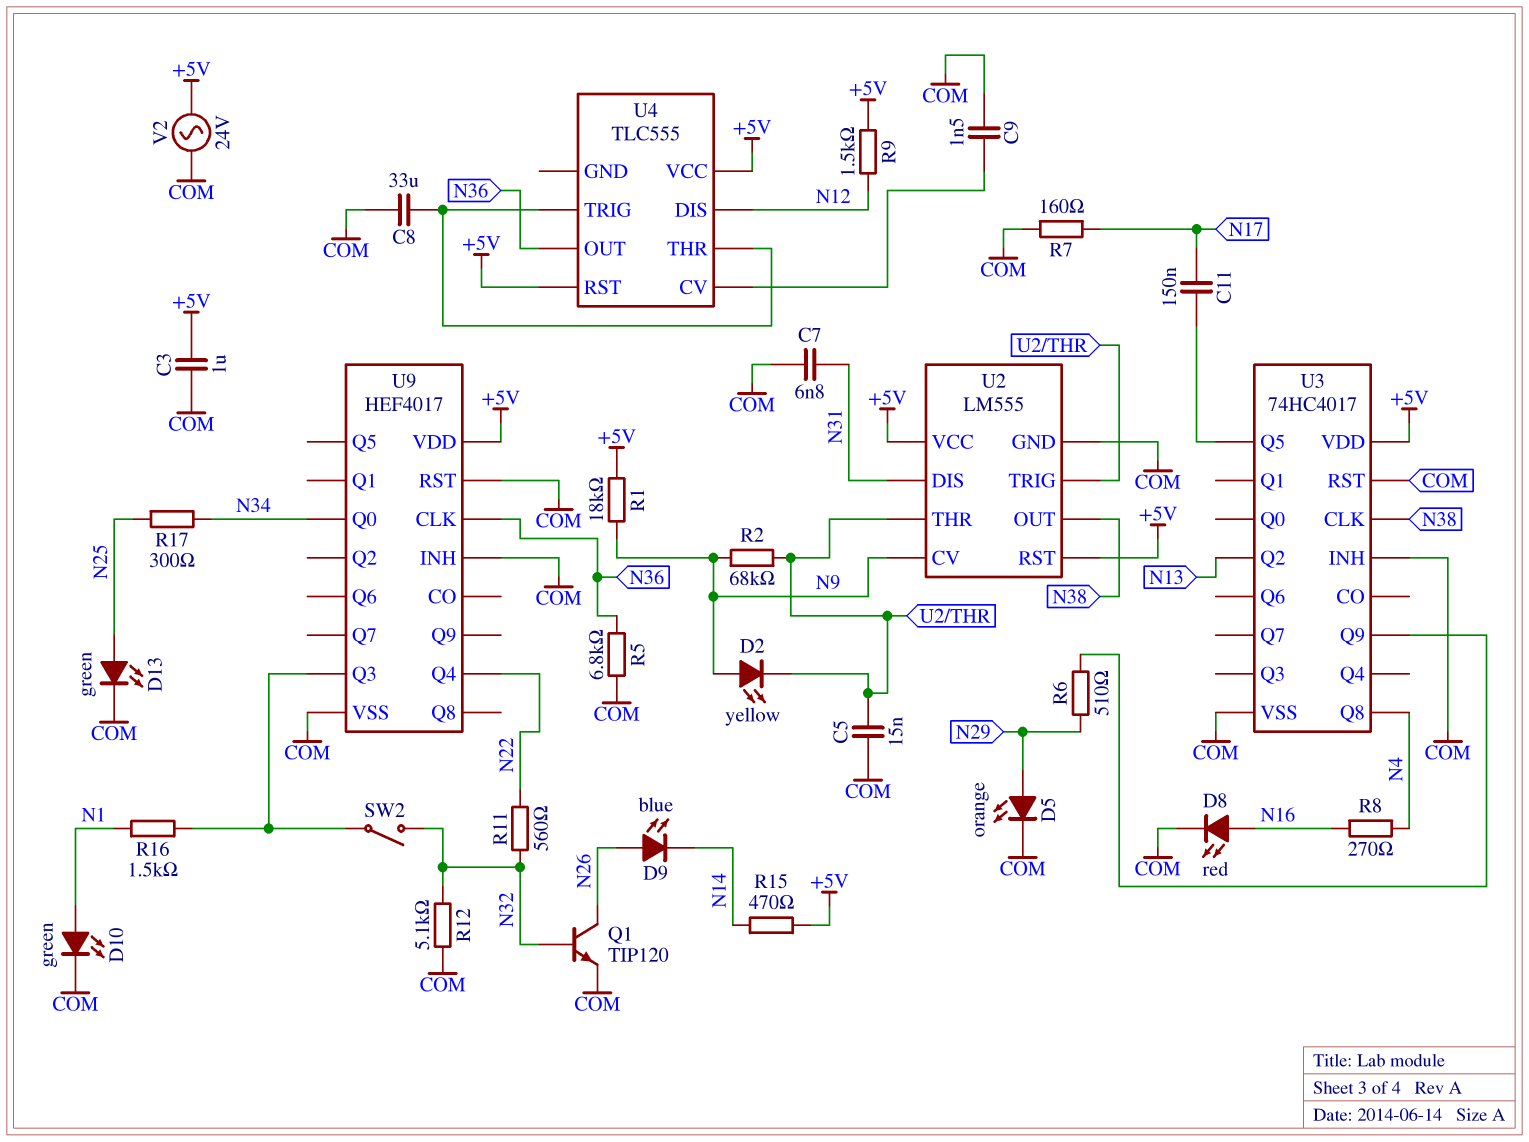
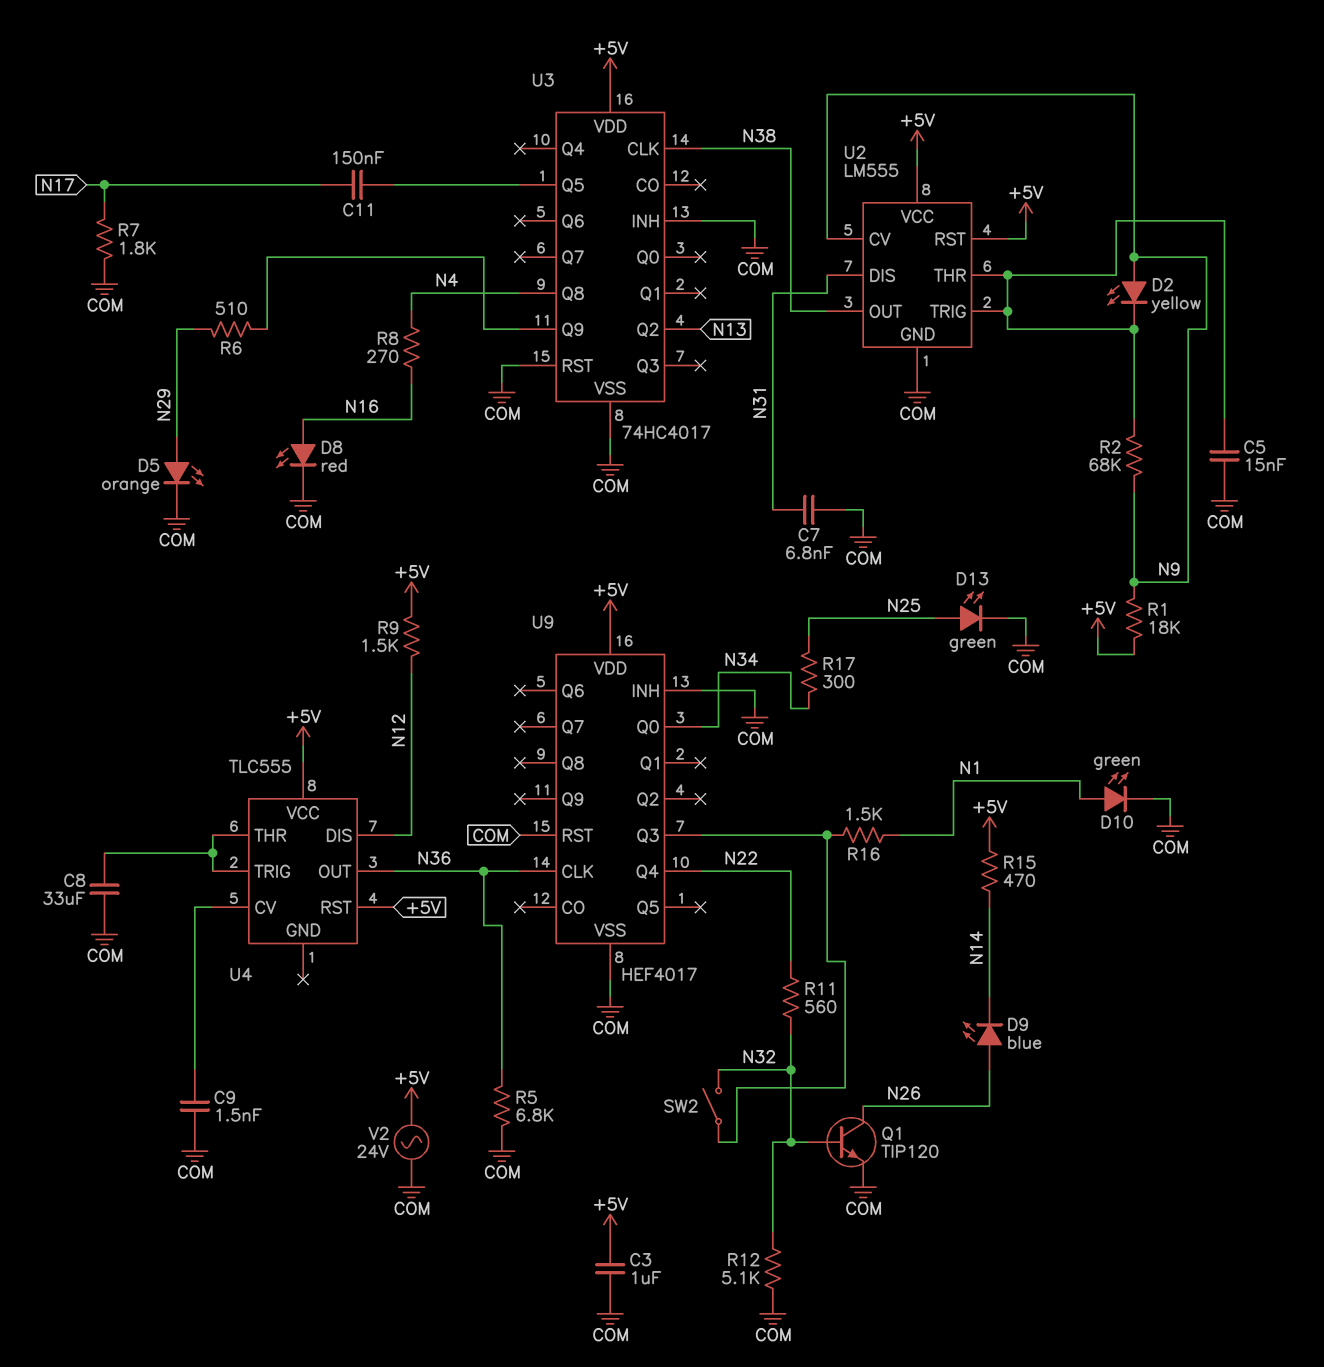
R7: 160 (COM, N17) -> 1.8k (COM, N17)

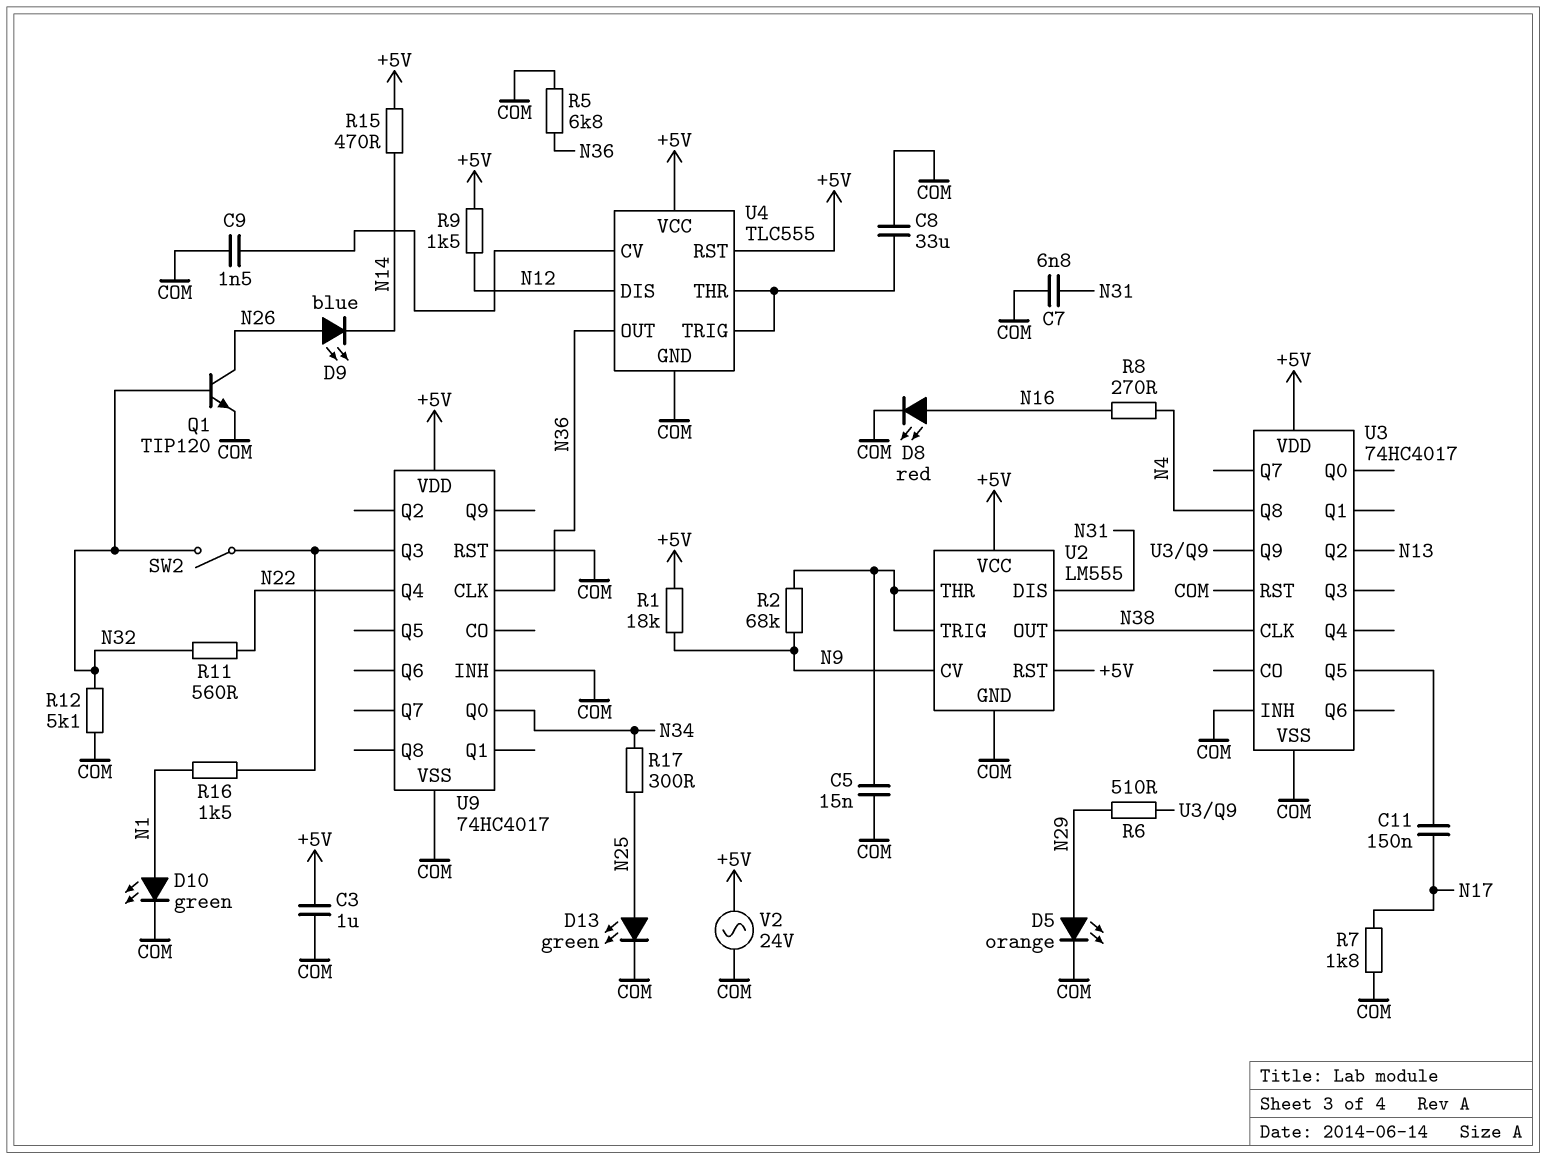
D2: LED yellow (A N9, K U2/THR) -> none
U4 pin GND: none -> COM
U9: HEF4017 -> 74HC4017

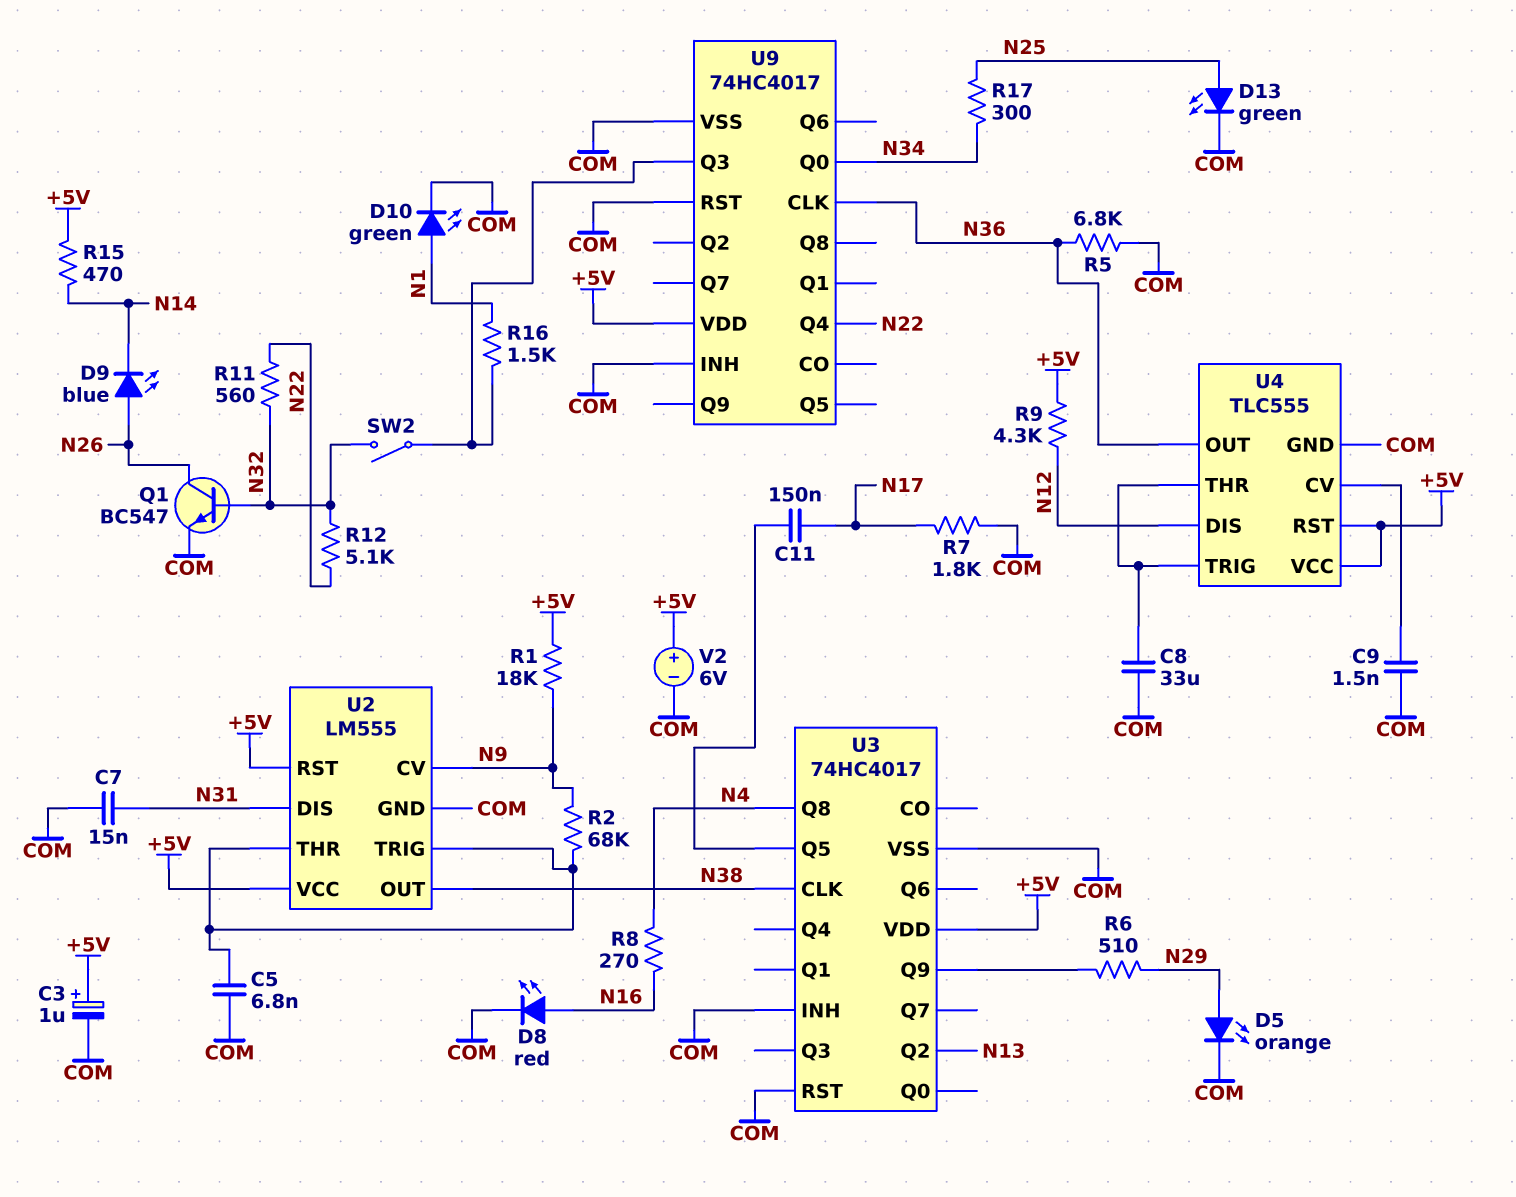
C3: 1uF (+5V, COM) -> 1uF (plus +5V, minus COM)
C5: 15nF (COM, U2/THR) -> 6.8nF (COM, U2/THR)
C7: 6.8nF (COM, N31) -> 15nF (COM, N31)
Q1: NPN TIP120 (B N32, C N26, E COM) -> NPN BC547 (B N32, C N26, E COM)
R9: 1.5k (+5V, N12) -> 4.3k (+5V, N12)
R12: 5.1k (COM, N32) -> 5.1k (N22, N32)
V2: AC 24V (+5V, COM) -> 6V (plus +5V, minus COM)

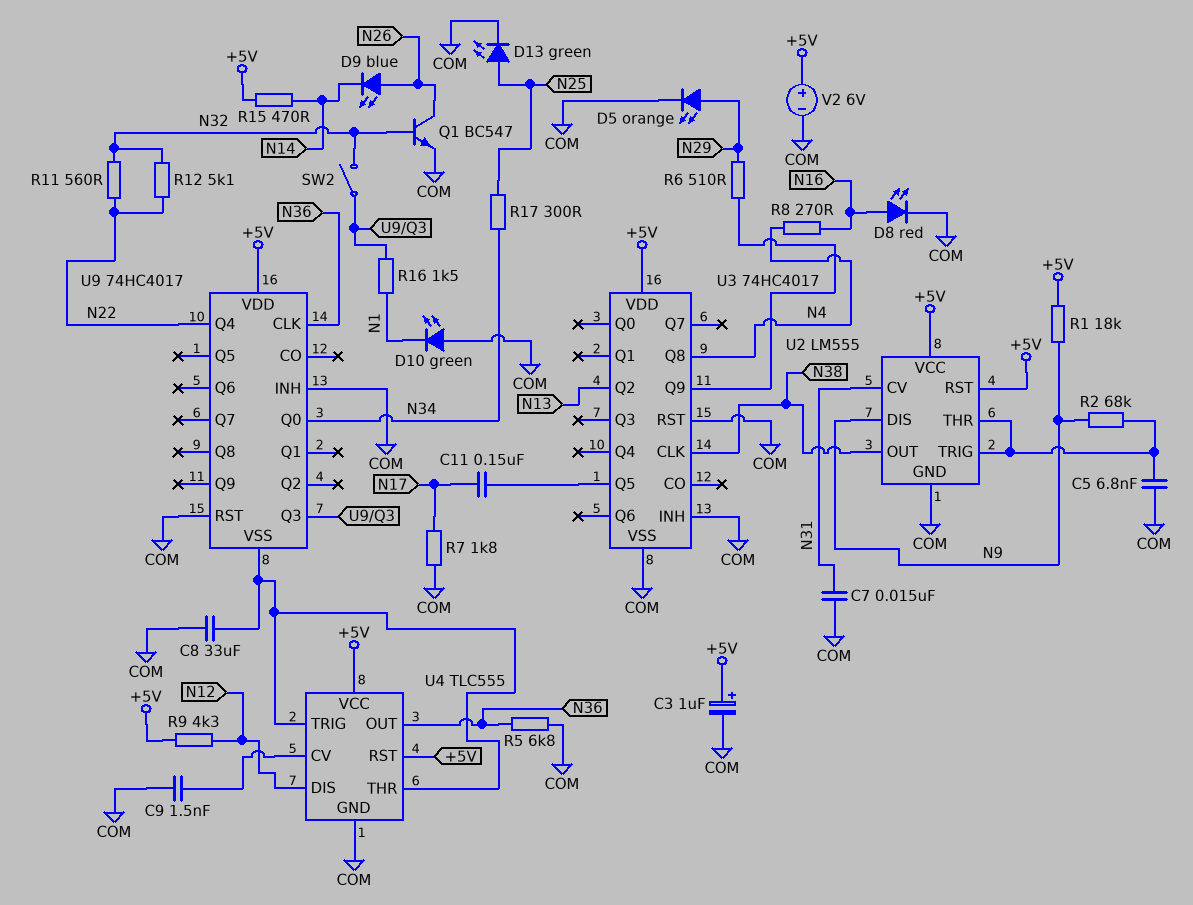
D10: LED green (A N1, K COM) -> LED green (A COM, K N1)
U2 pin CV: N9 -> N31
U2 pin DIS: N31 -> N9
U9 pin VSS: COM -> U4/THR

